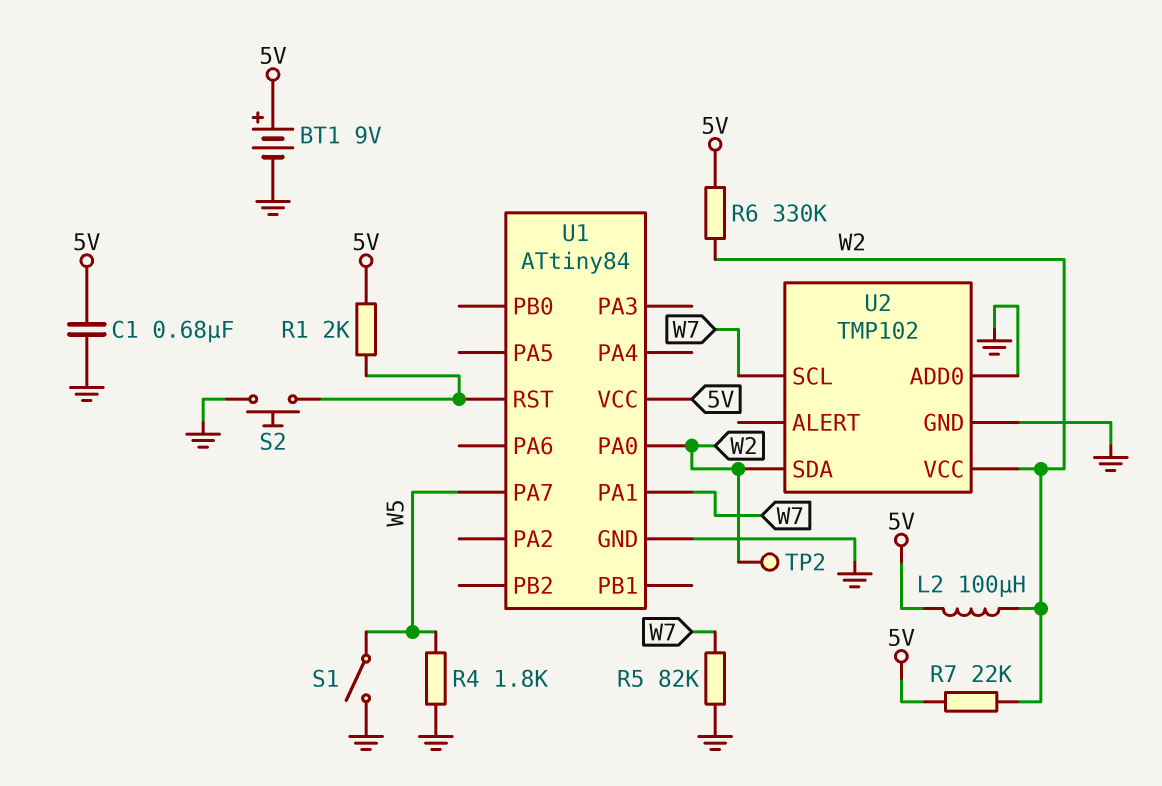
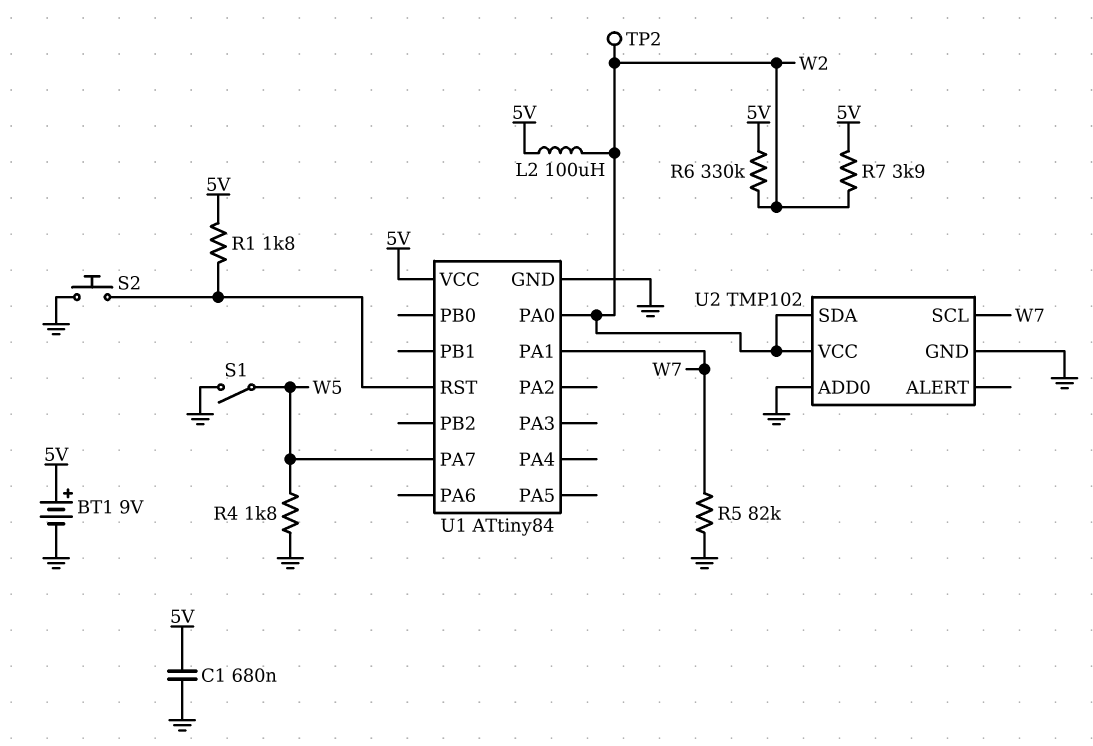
R1: 2k (5V, U1/RST) -> 1.8k (5V, U1/RST)
R7: 22k (5V, W2) -> 3.9k (5V, W2)

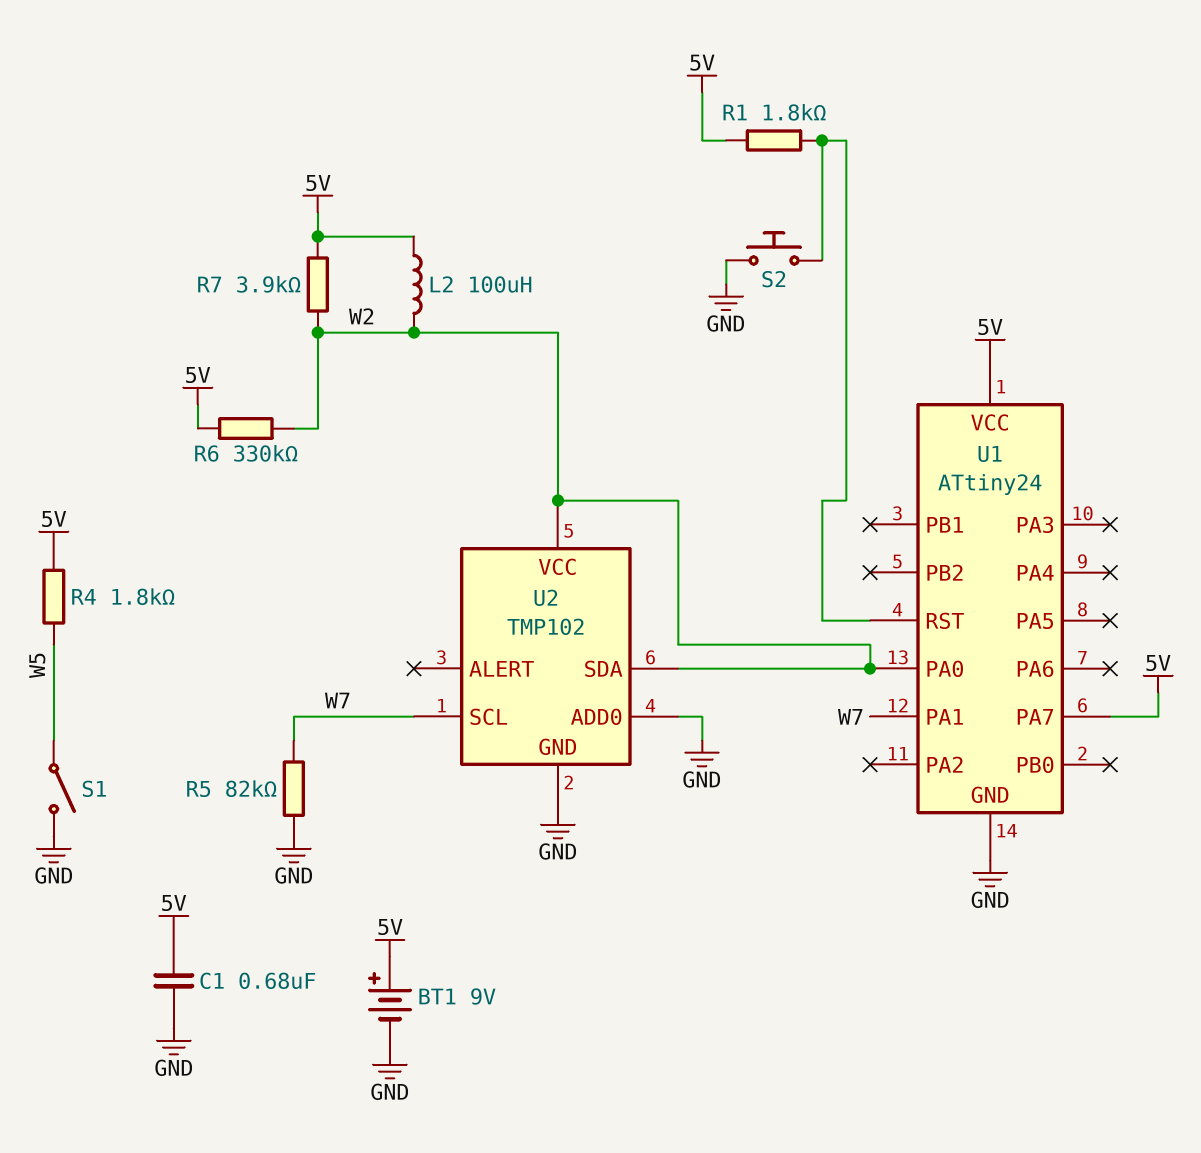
R4: 1.8k (GND, W5) -> 1.8k (5V, W5)
TP2: test point (W2) -> none
U1: ATtiny84 -> ATtiny24
U1 pin PA7: W5 -> 5V

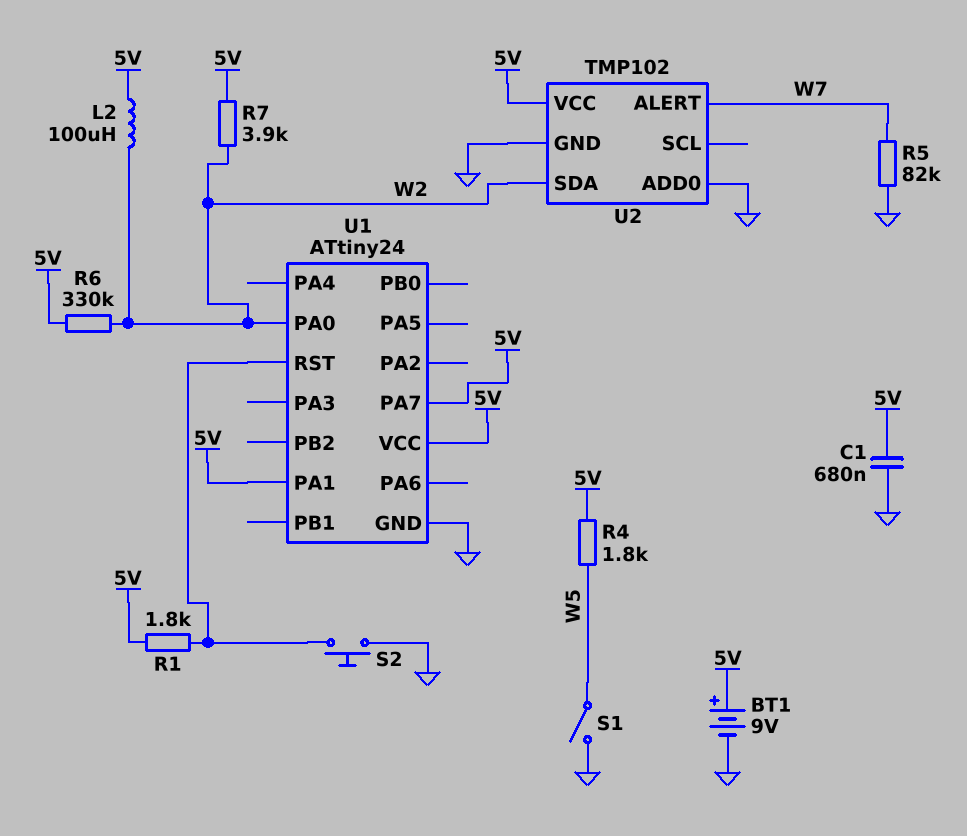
U1 pin PA1: W7 -> 5V
U2 pin ALERT: none -> W7
U2 pin SCL: W7 -> none
U2 pin VCC: W2 -> 5V

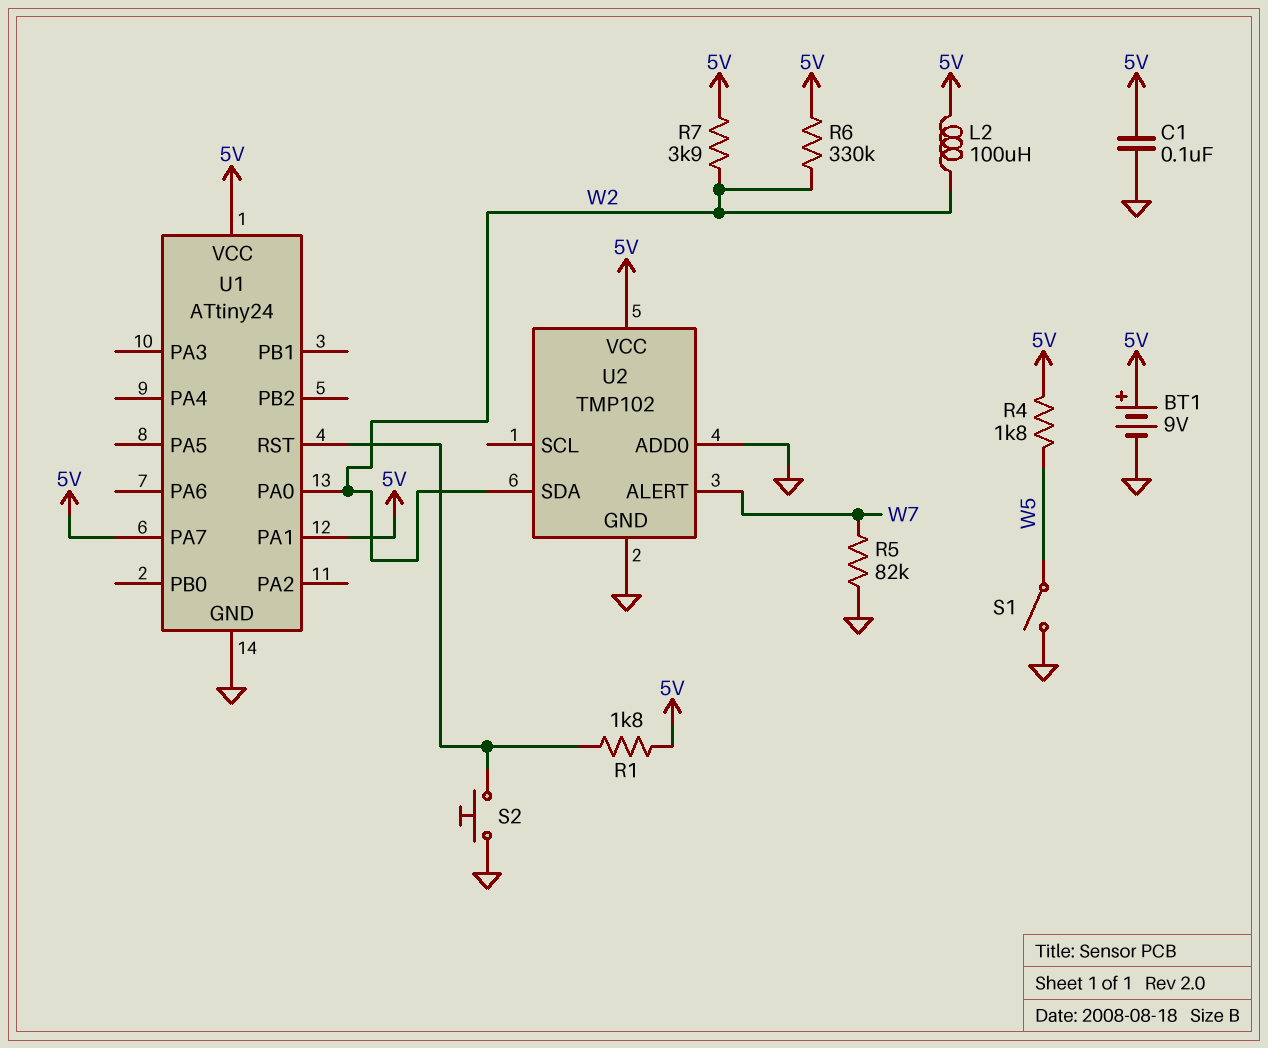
C1: 680nF (5V, GND) -> 100nF (5V, GND)

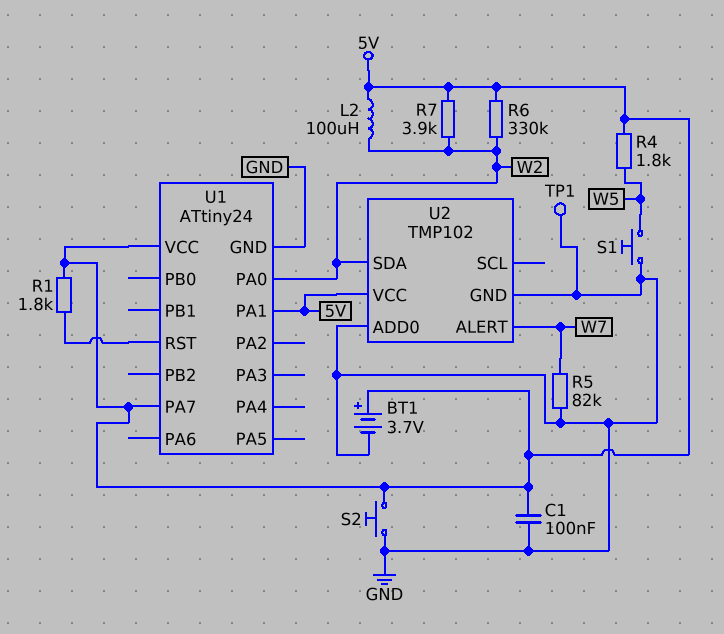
BT1: 9V (plus 5V, minus GND) -> 3.7V (plus 5V, minus GND)
S1: switch (GND, W5) -> button (GND, W5)
S2: button (GND, U1/RST) -> button (5V, GND)
TP1: none -> test point (GND)

